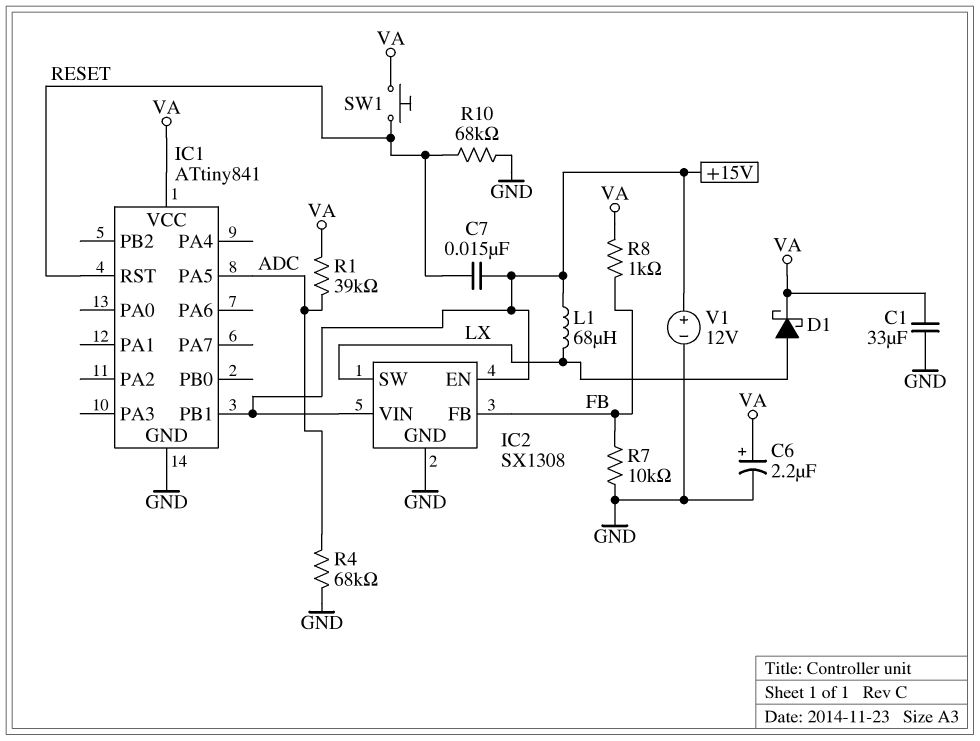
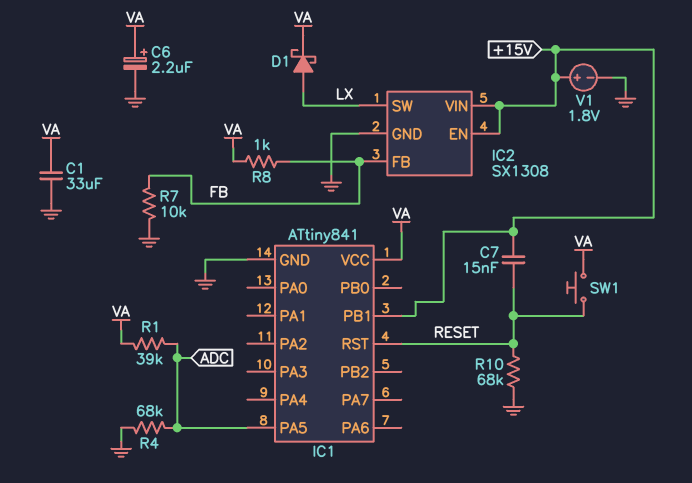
L1: 68uH (+15V, LX) -> none
V1: 12V (plus +15V, minus GND) -> 1.8V (plus +15V, minus GND)

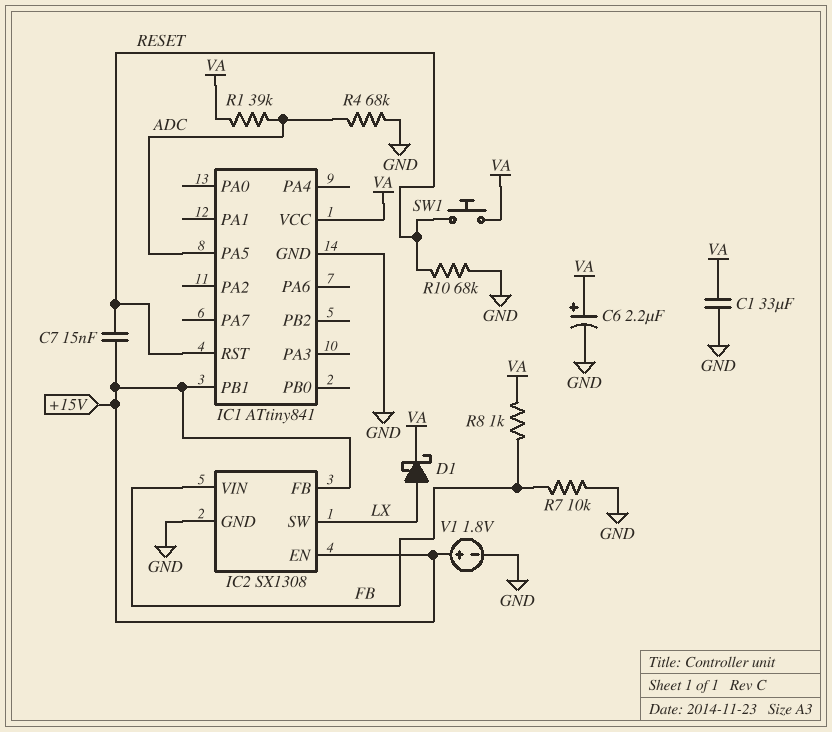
IC2 pin FB: FB -> +15V
IC2 pin VIN: +15V -> FB

